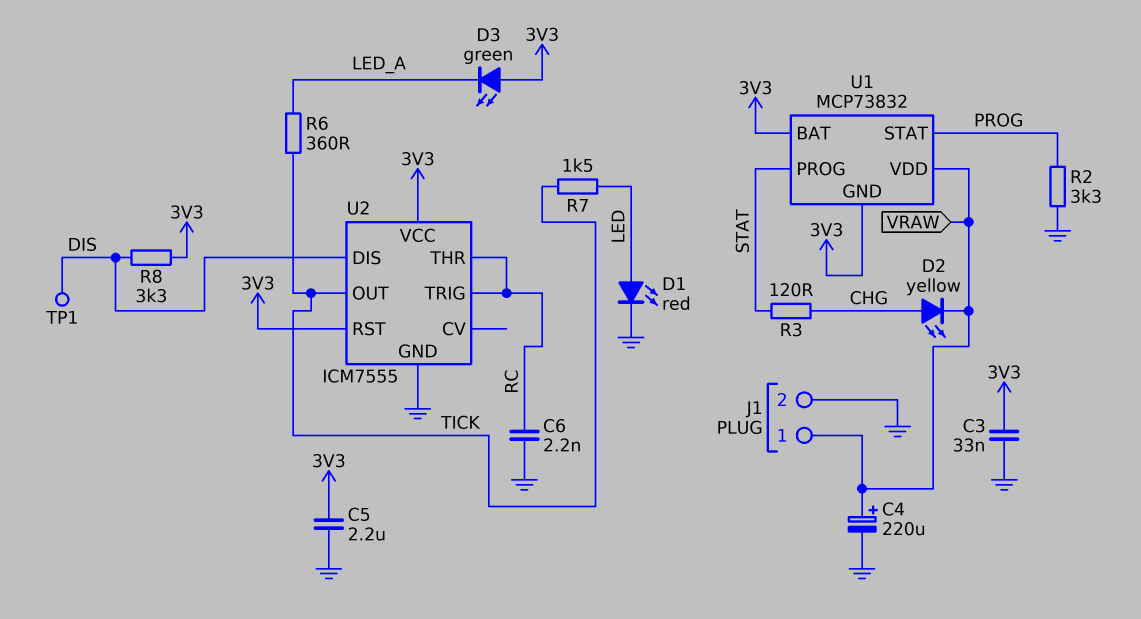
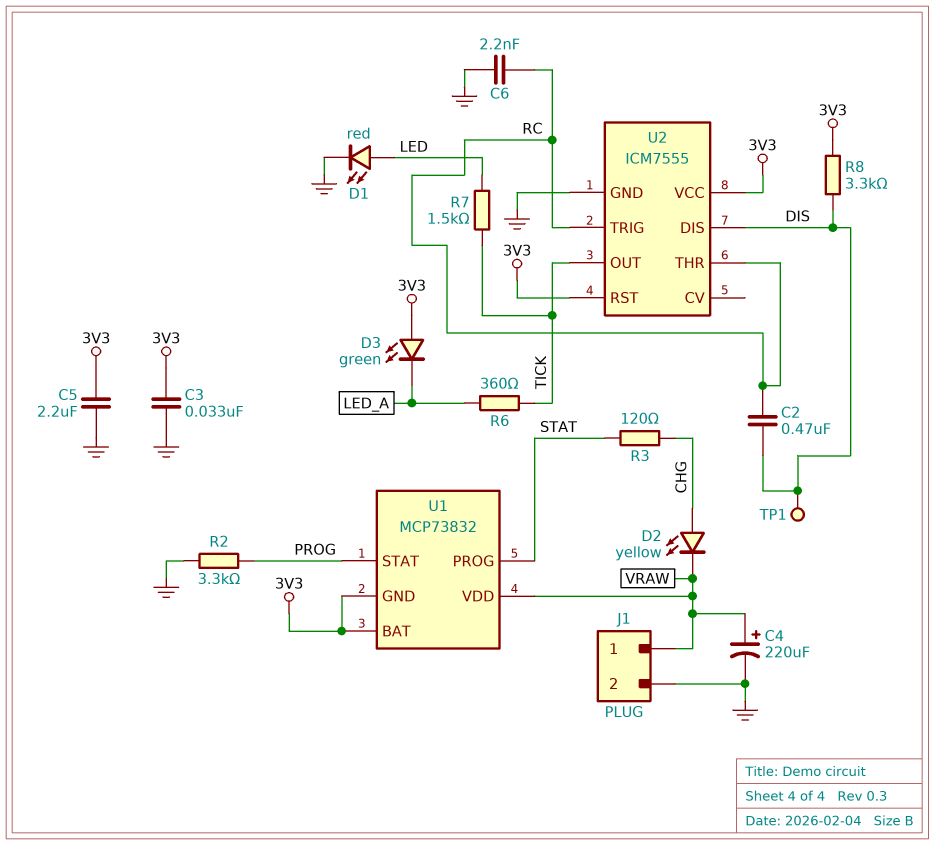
C2: none -> 470nF (DIS, RC)

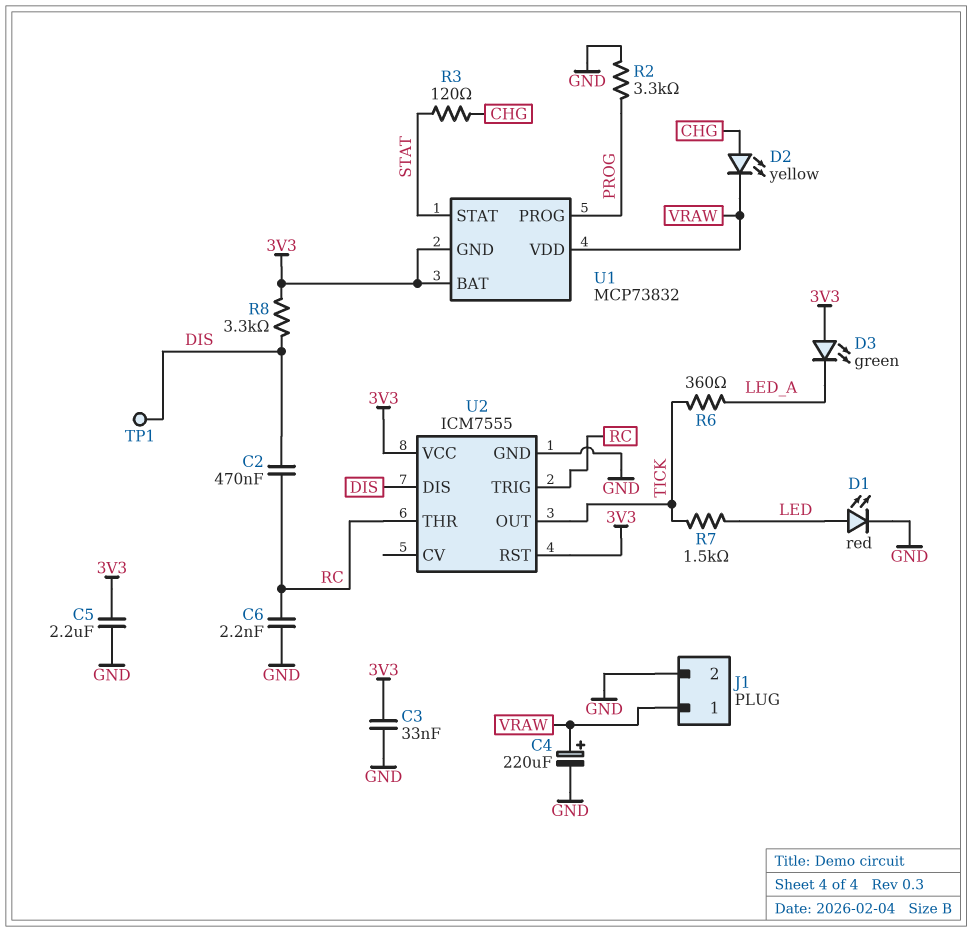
U1 pin PROG: STAT -> PROG
U1 pin STAT: PROG -> STAT

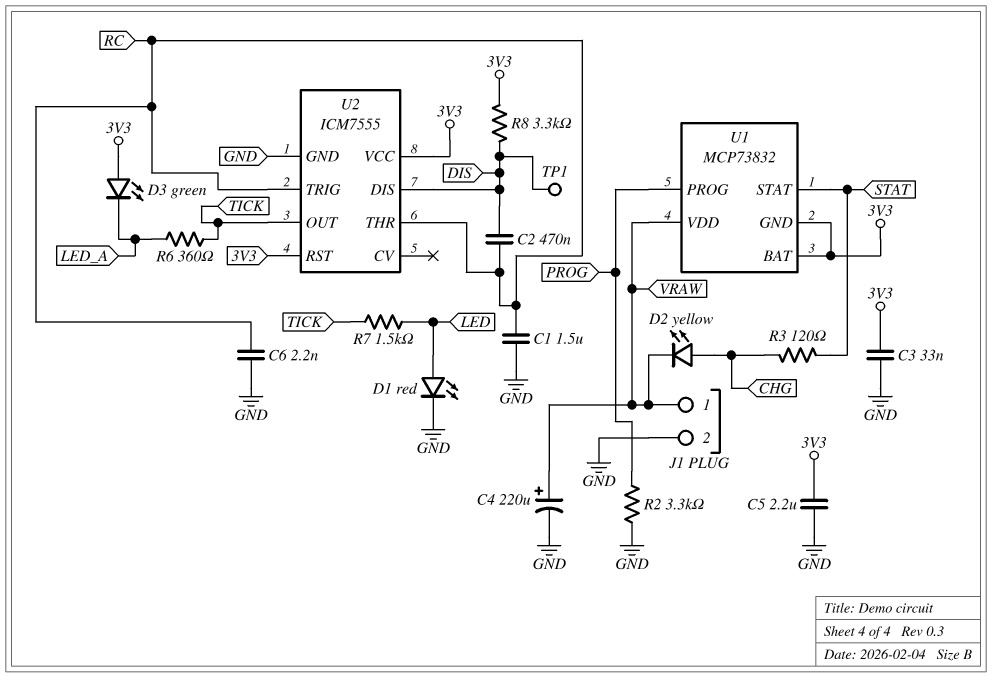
C1: none -> 1.5uF (GND, RC)

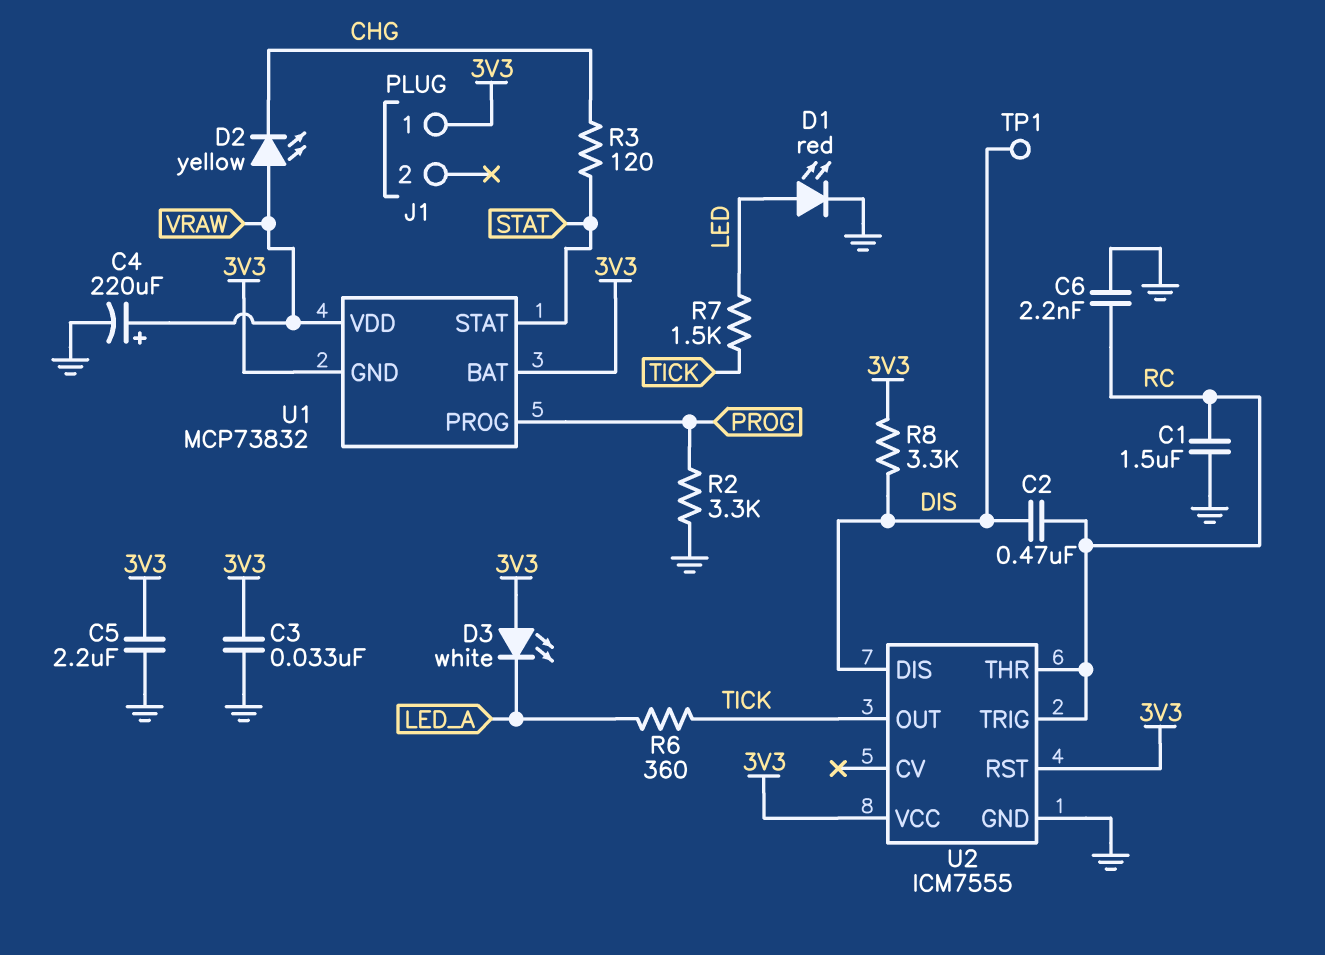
D2: LED yellow (A CHG, K VRAW) -> LED yellow (A VRAW, K CHG)
D3: LED green (A 3V3, K LED_A) -> LED white (A 3V3, K LED_A)
J1 pin 1: VRAW -> 3V3
J1 pin 2: GND -> none

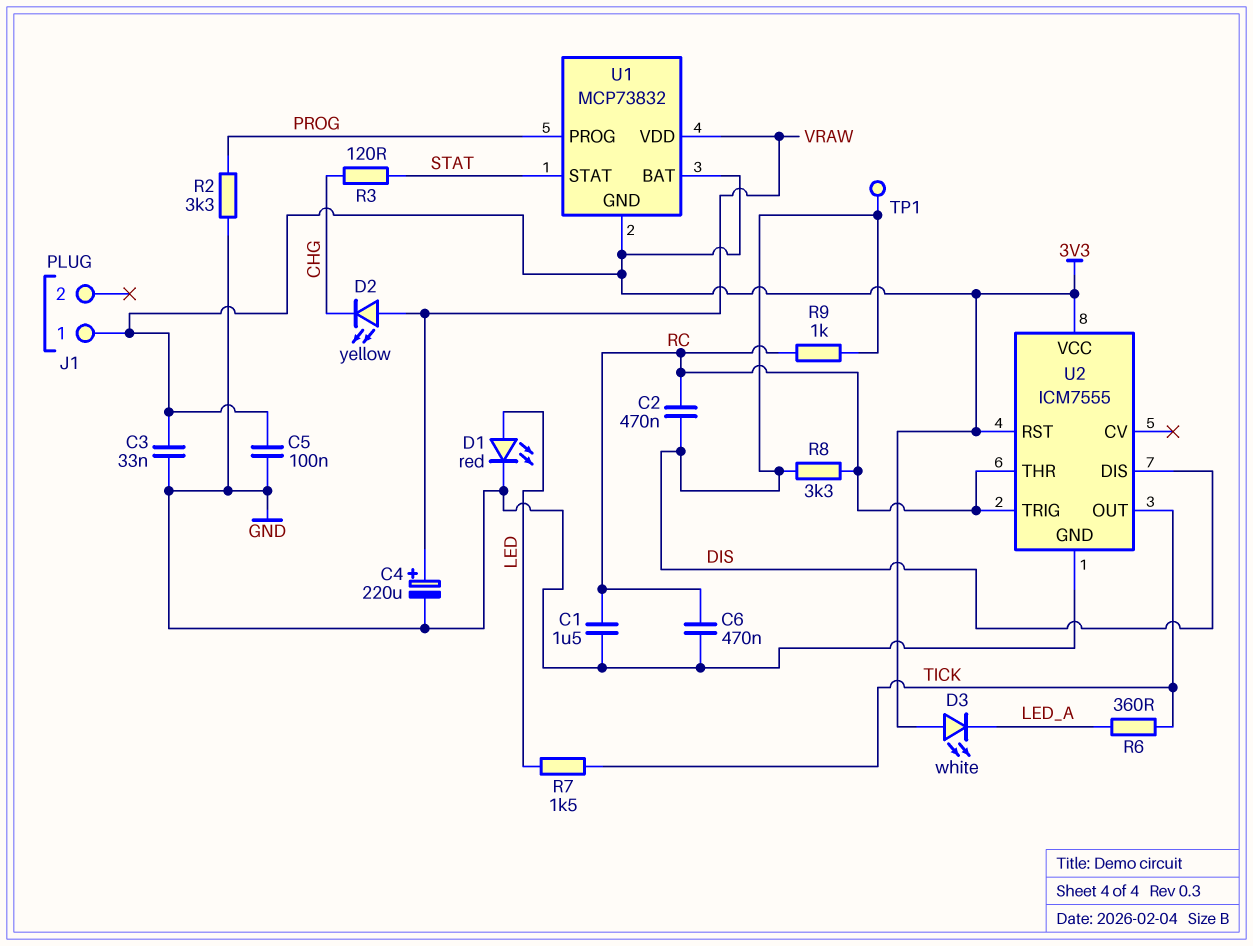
C5: 2.2uF (3V3, GND) -> 100nF (3V3, GND)
C6: 2.2nF (GND, RC) -> 470nF (GND, RC)
R8: 3.3k (3V3, DIS) -> 3.3k (DIS, RC)
R9: none -> 1k (DIS, RC)

